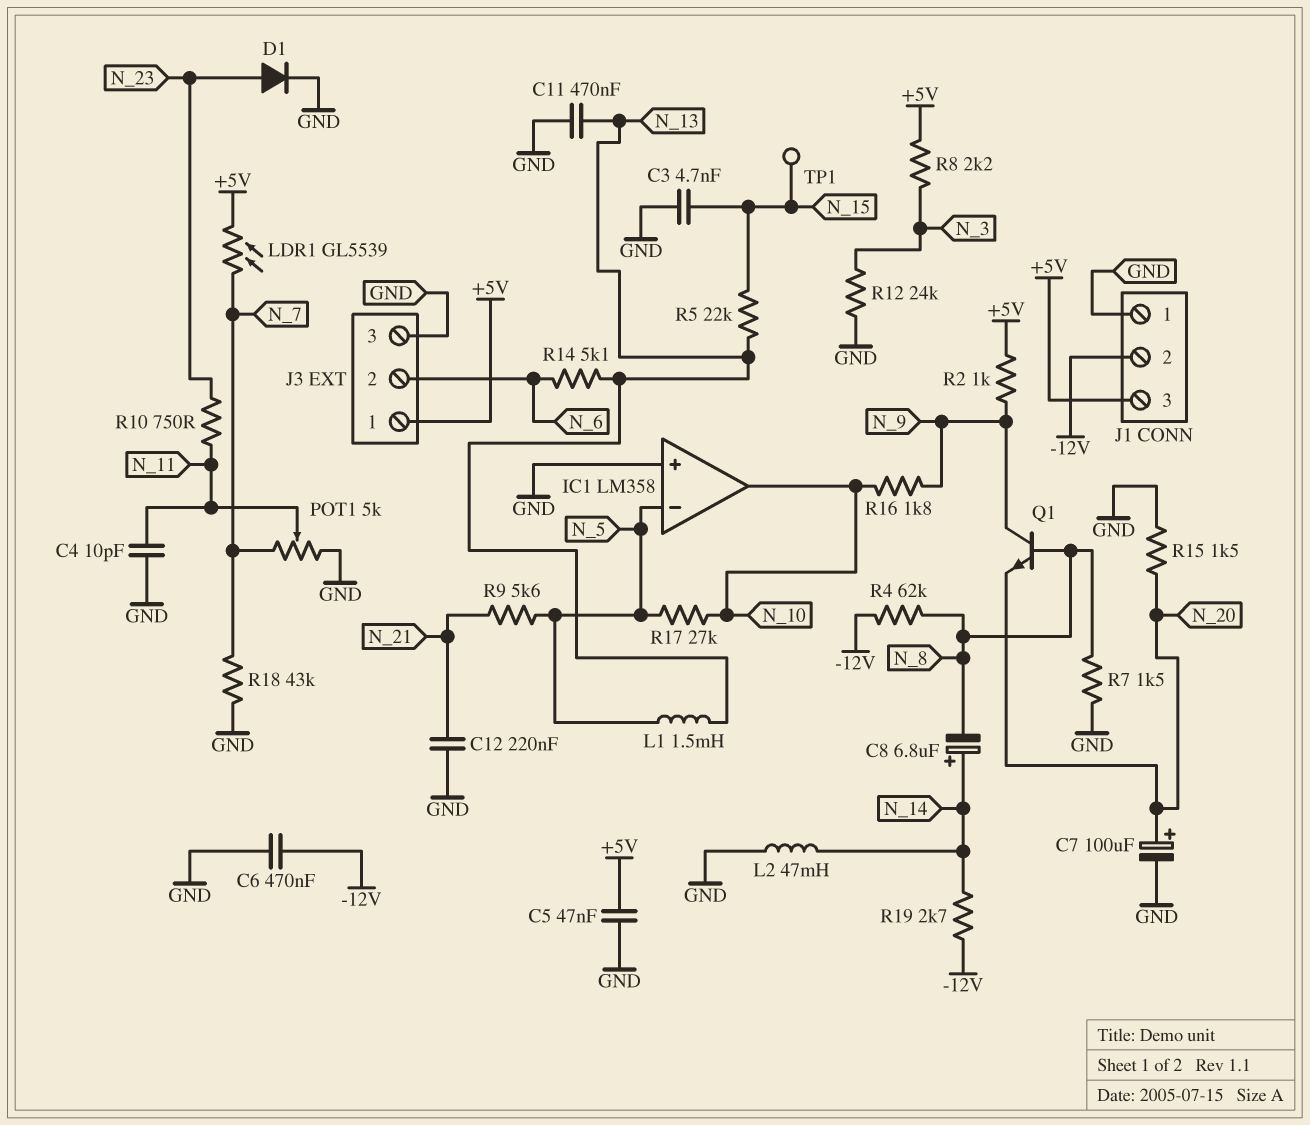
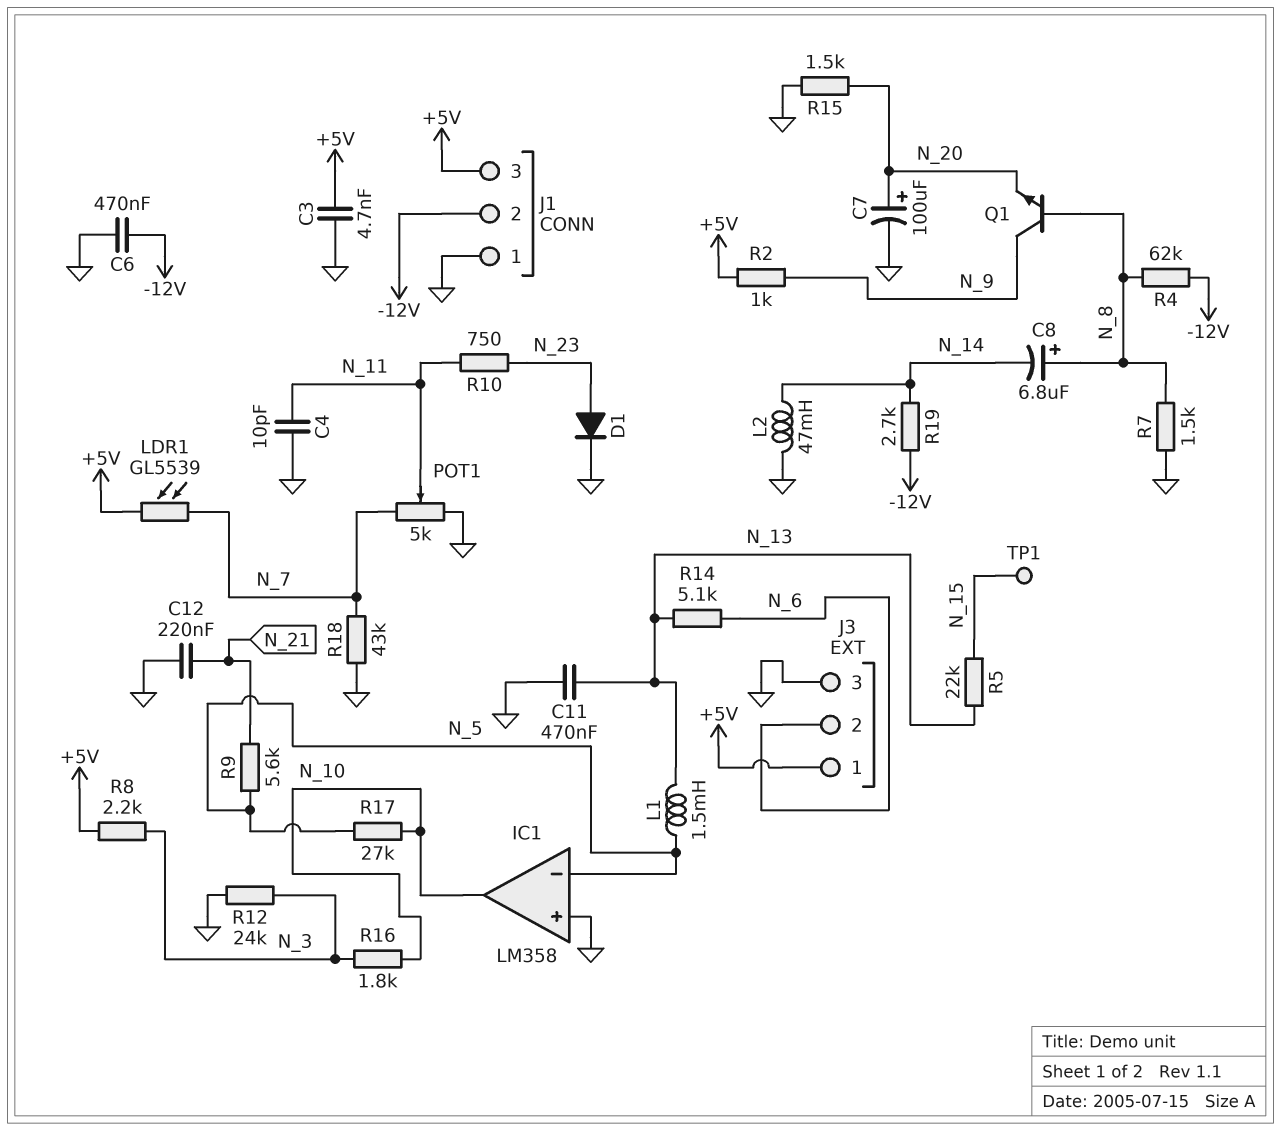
C3: 4.7nF (GND, N_15) -> 4.7nF (+5V, GND)
C5: 47nF (+5V, GND) -> none
C8: 6.8uF (plus N_14, minus N_8) -> 6.8uF (plus N_8, minus N_14)
R16: 1.8k (N_9, N_10) -> 1.8k (N_3, N_10)

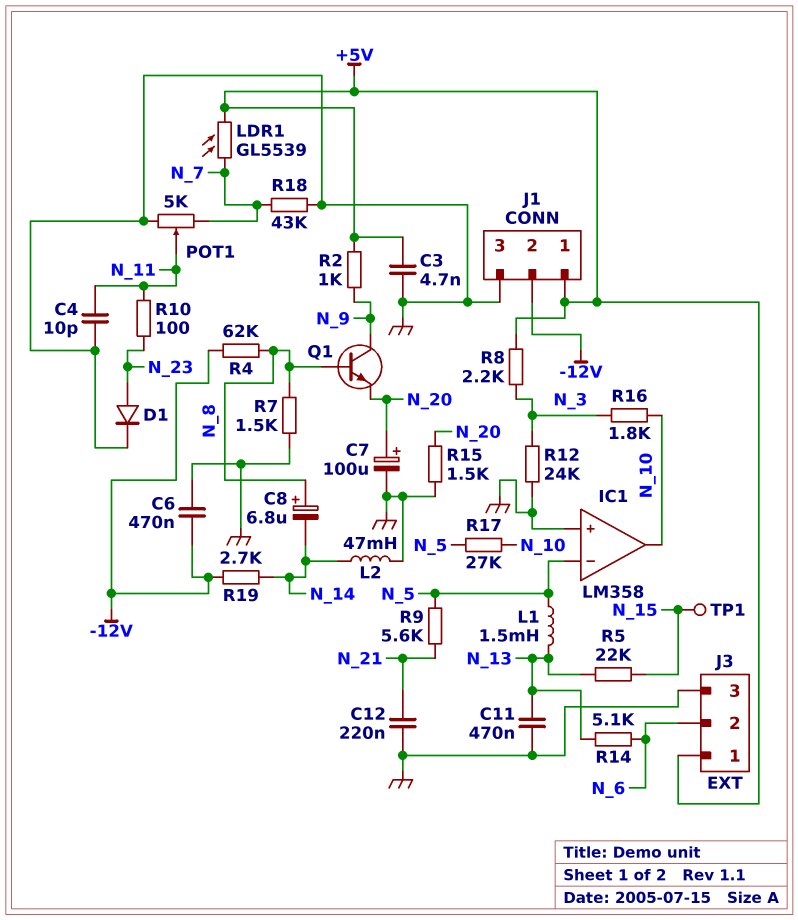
J1 pin 1: GND -> +5V
J1 pin 3: +5V -> GND
R10: 750 (N_11, N_23) -> 100 (N_11, N_23)

